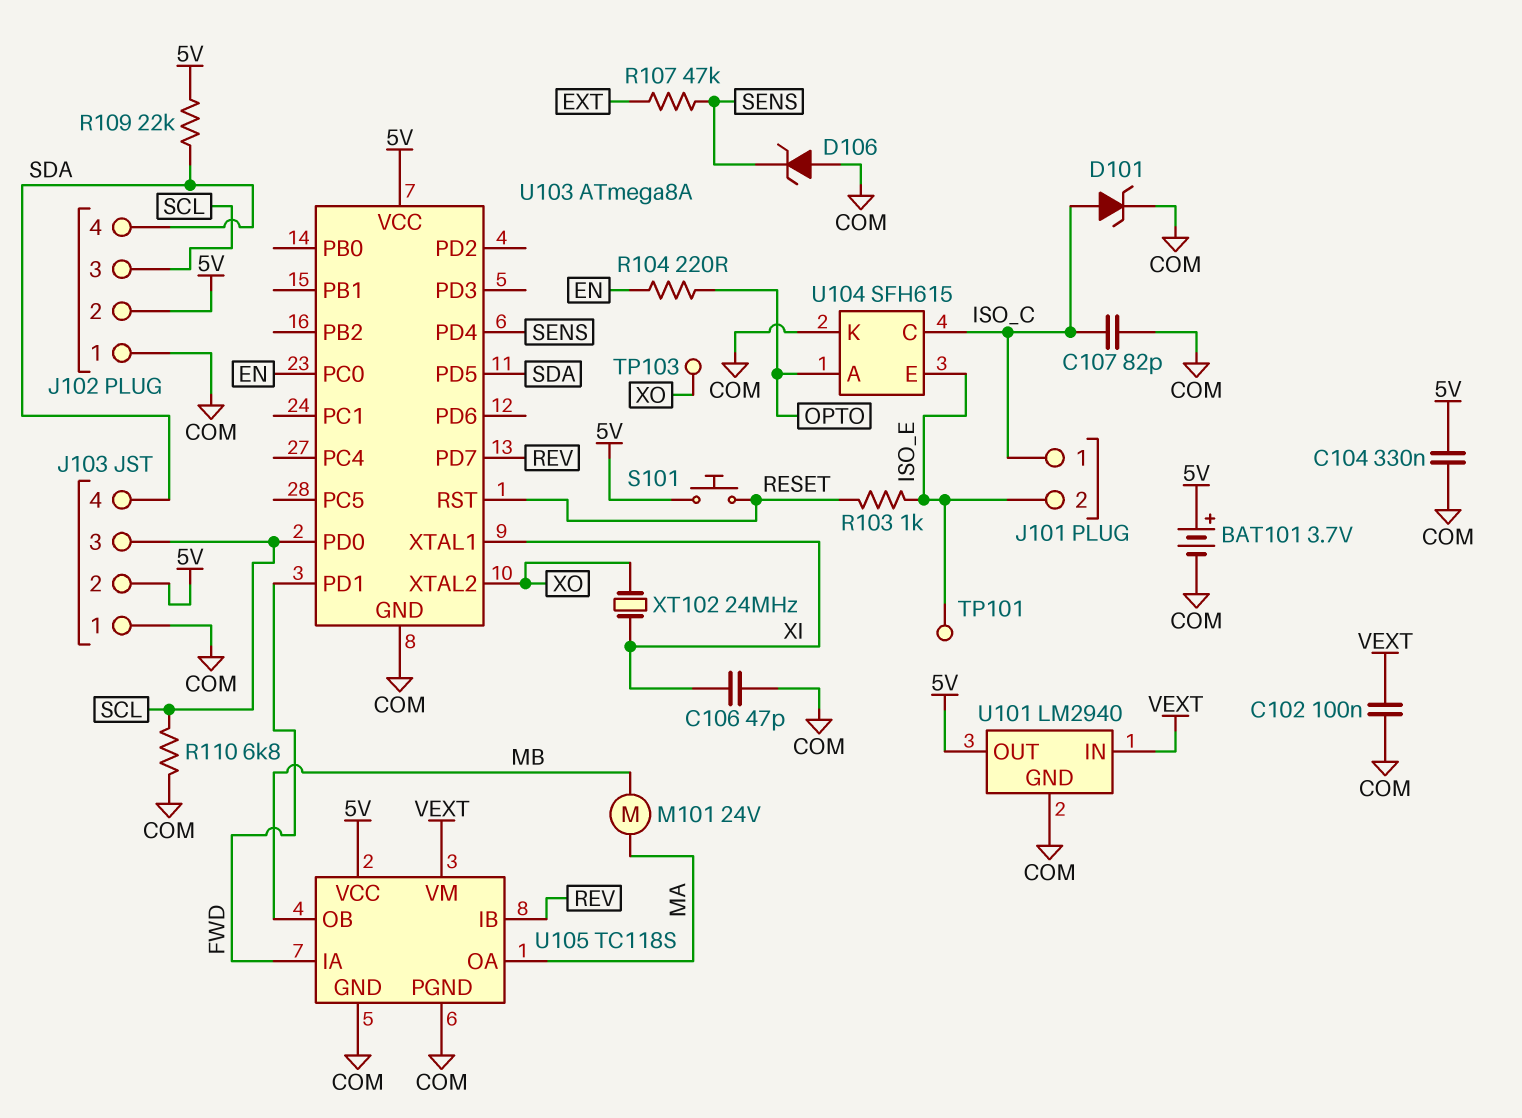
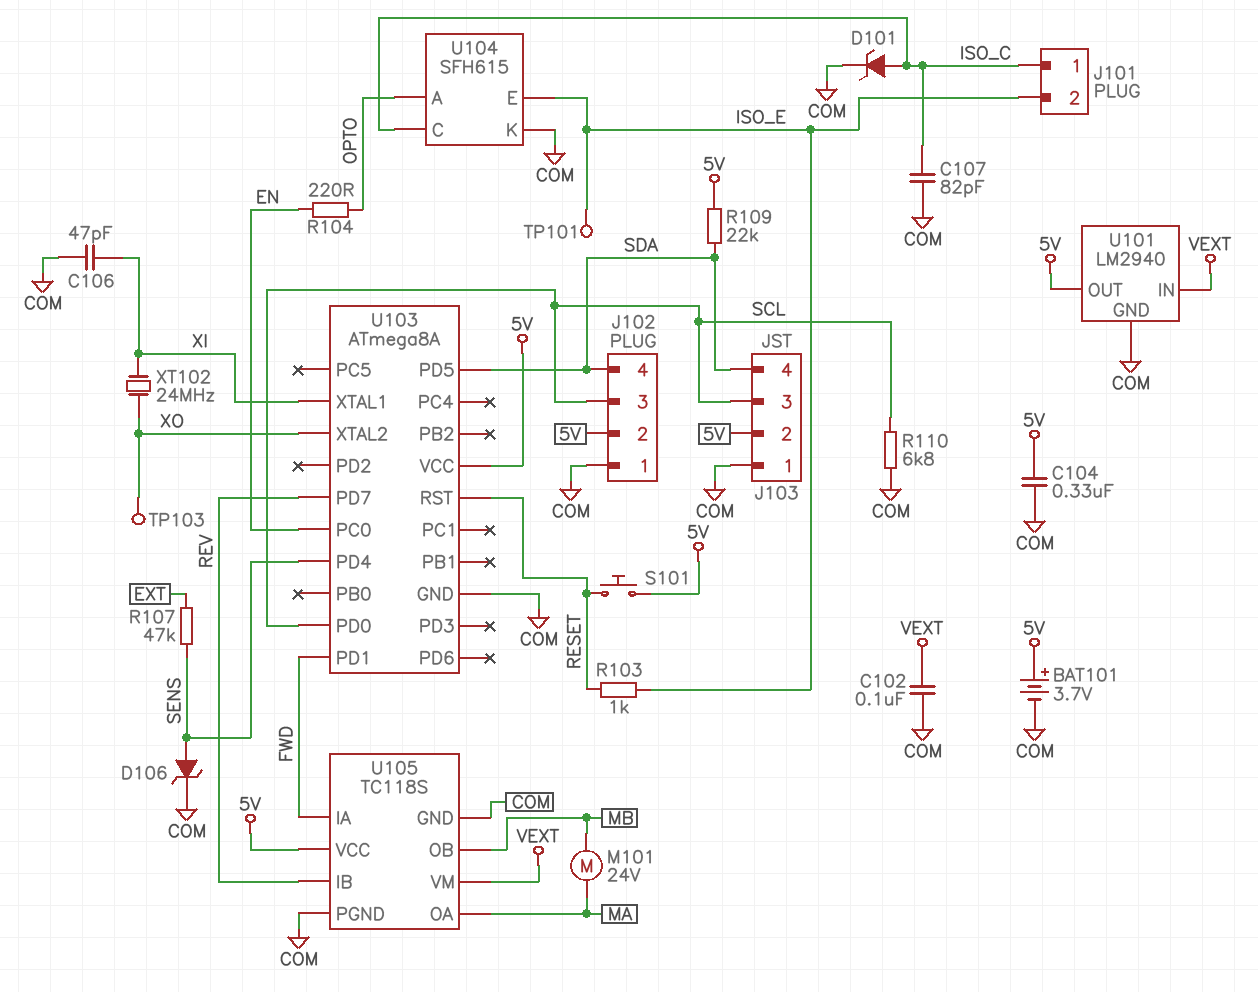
D106: zener (A COM, K SENS) -> zener (A SENS, K COM)

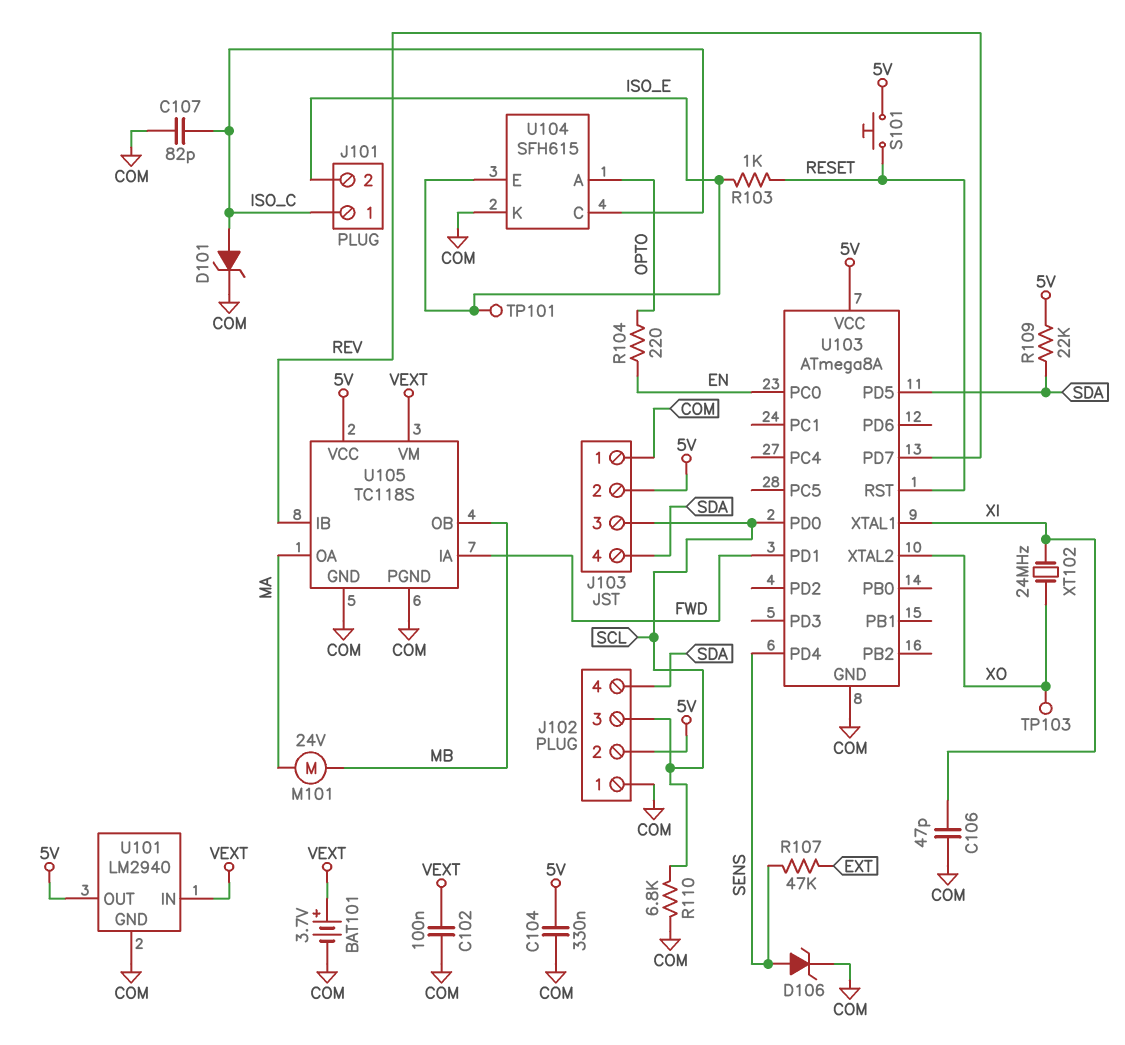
BAT101: 3.7V (plus 5V, minus COM) -> 3.7V (plus VEXT, minus COM)

